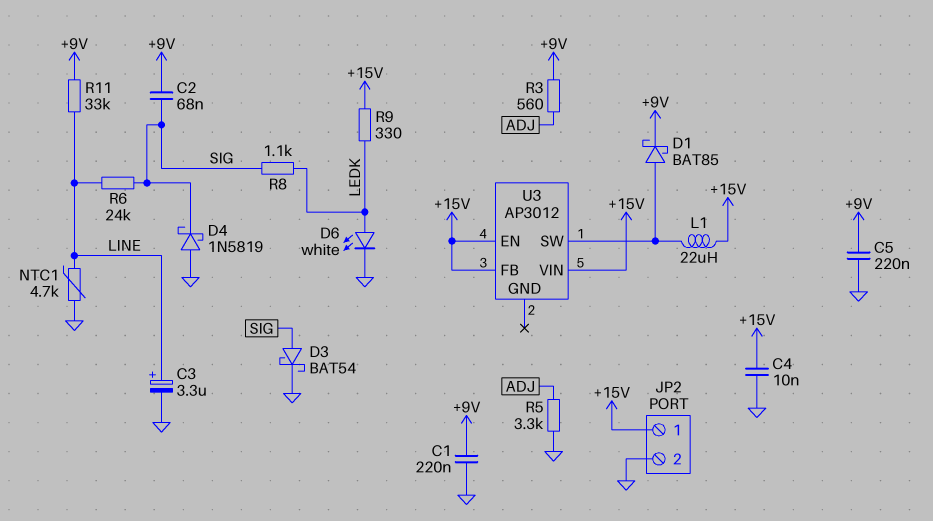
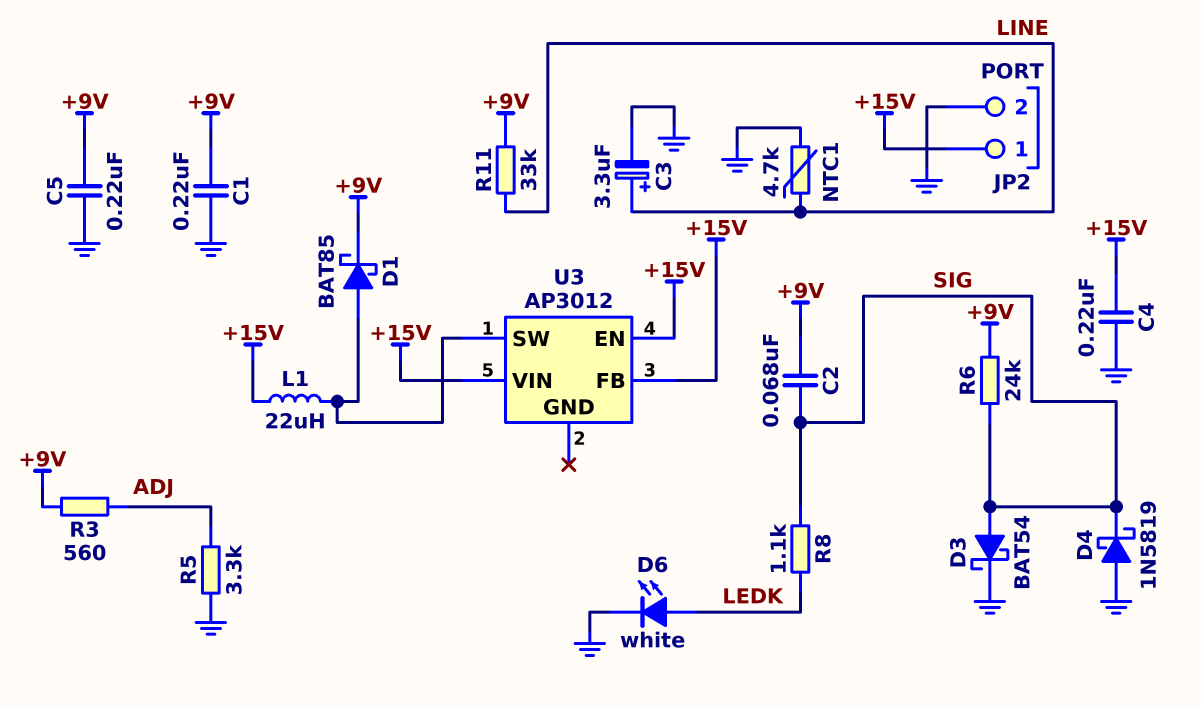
C4: 10nF (+15V, GND) -> 220nF (+15V, GND)
R6: 24k (LINE, SIG) -> 24k (+9V, SIG)
R9: 330 (+15V, LEDK) -> none

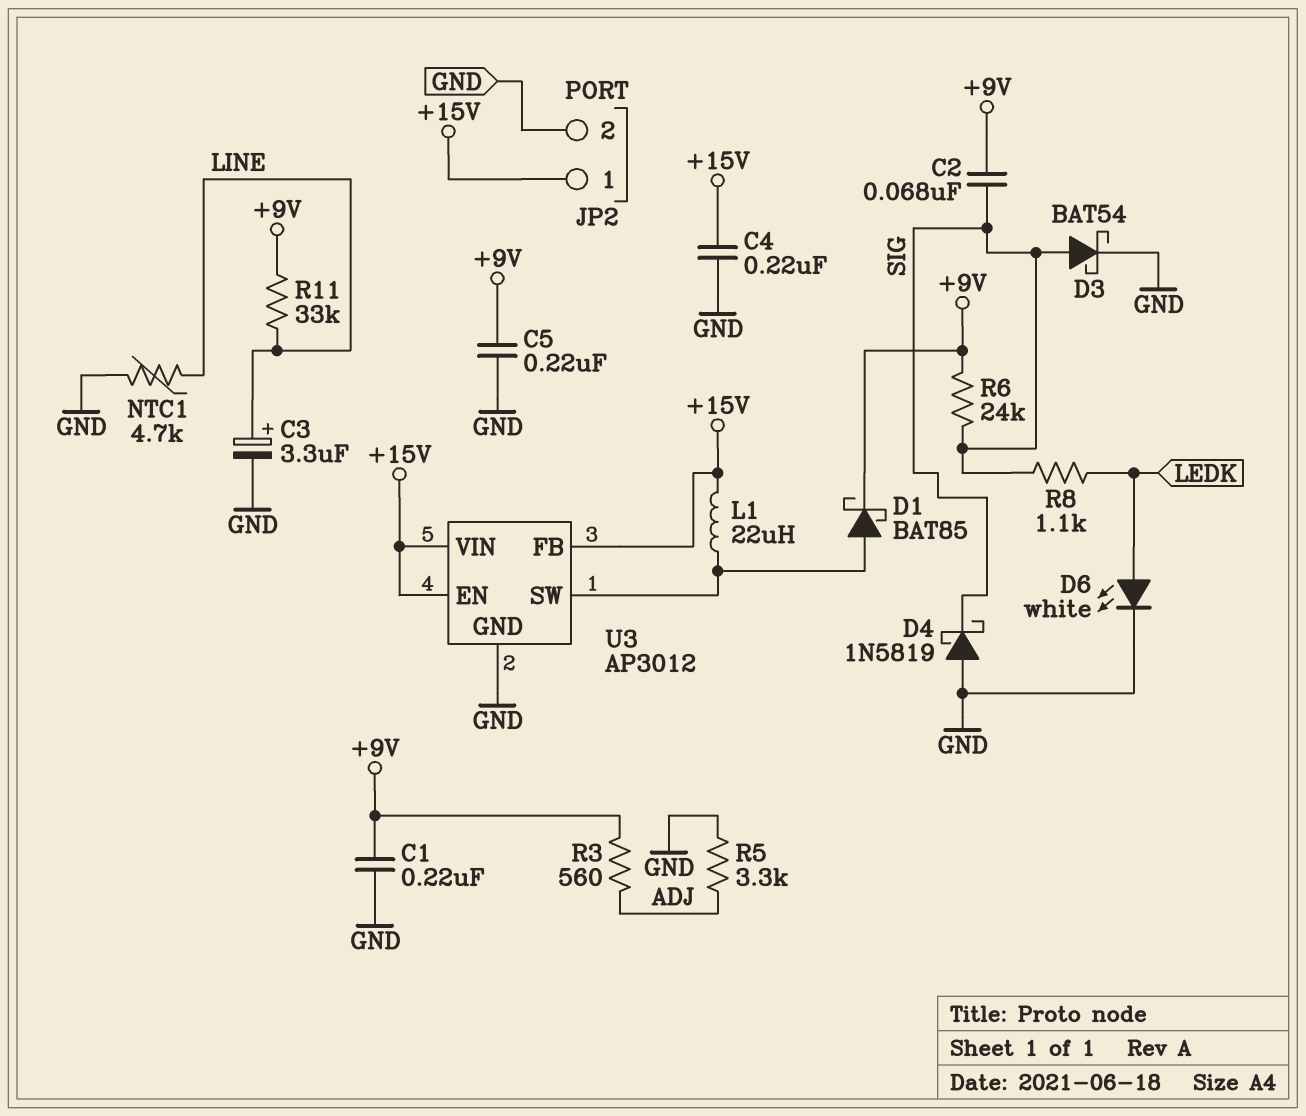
U3 pin GND: none -> GND

